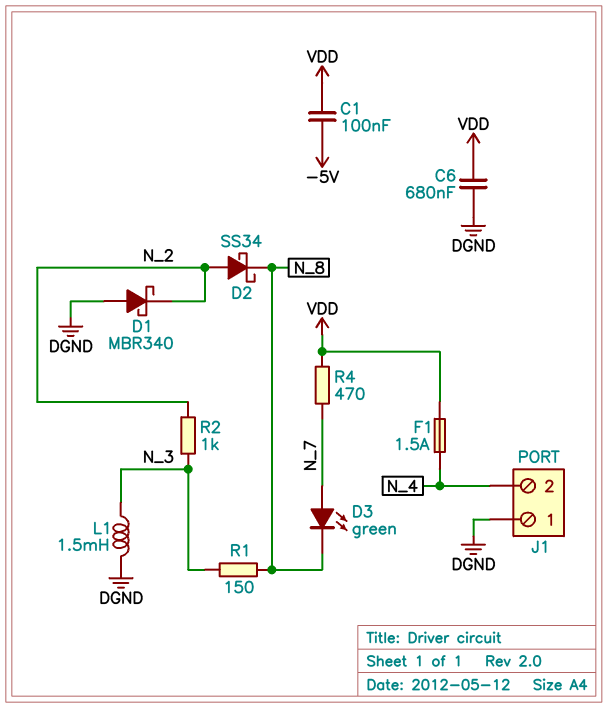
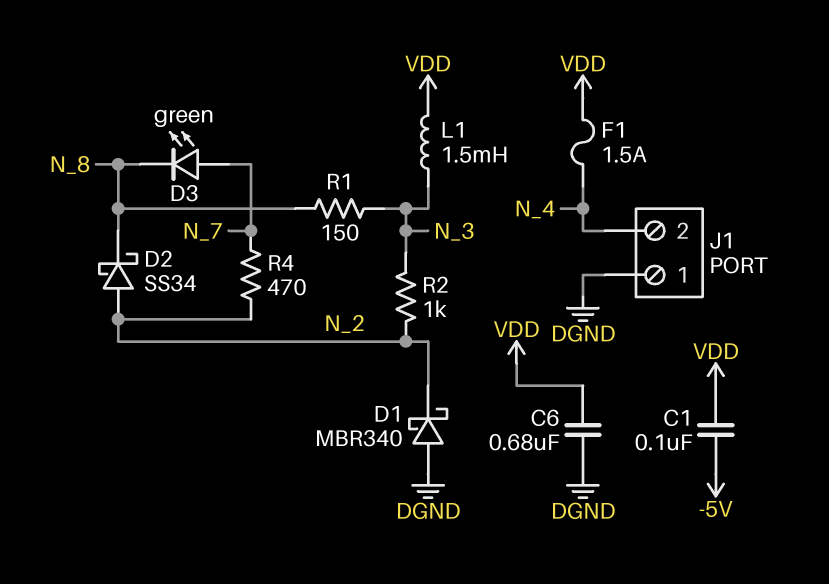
L1: 1.5mH (DGND, N_3) -> 1.5mH (N_3, VDD)
R4: 470 (N_7, VDD) -> 470 (N_2, N_7)

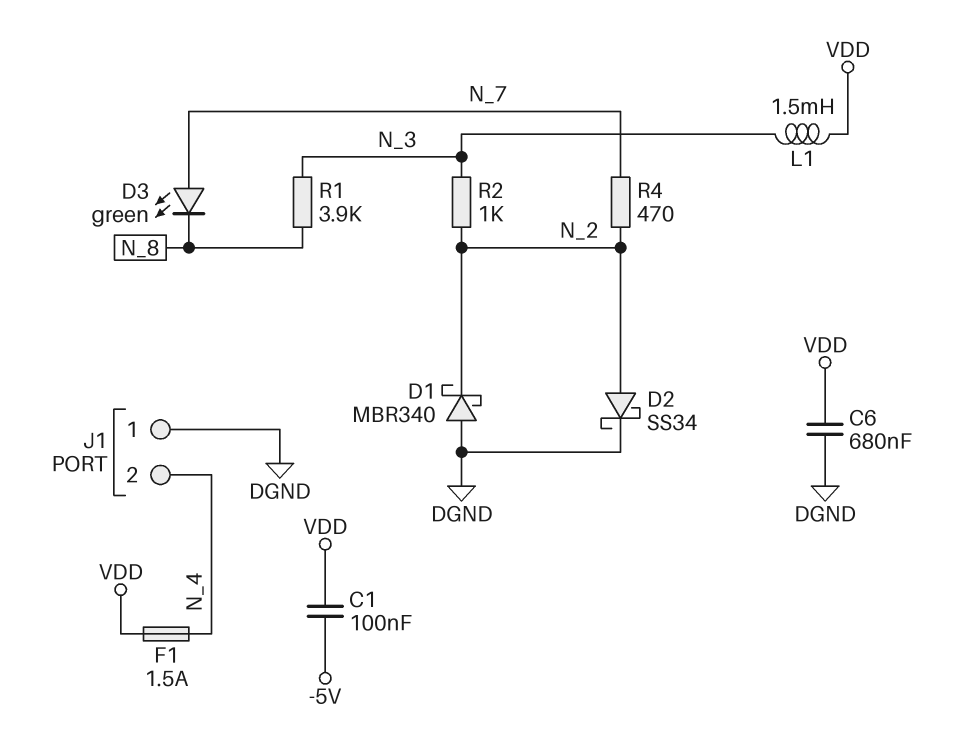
D2: schottky SS34 (A N_2, K N_8) -> schottky SS34 (A N_2, K DGND)
R1: 150 (N_3, N_8) -> 3.9k (N_3, N_8)

